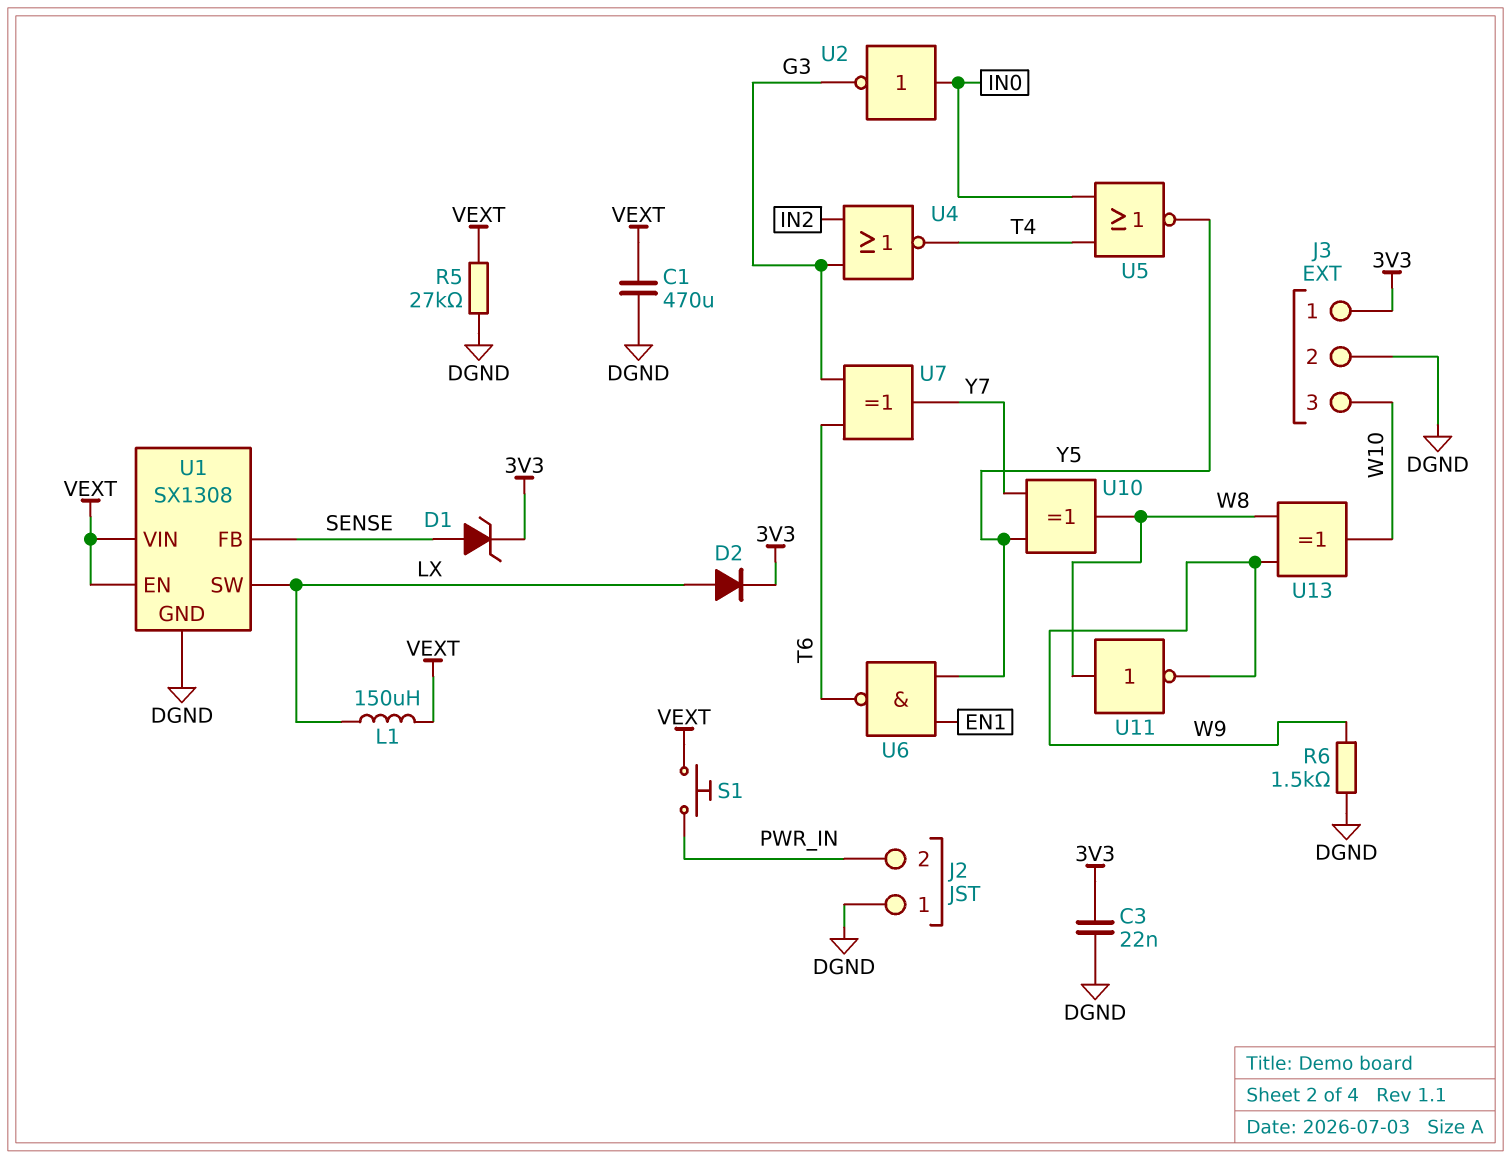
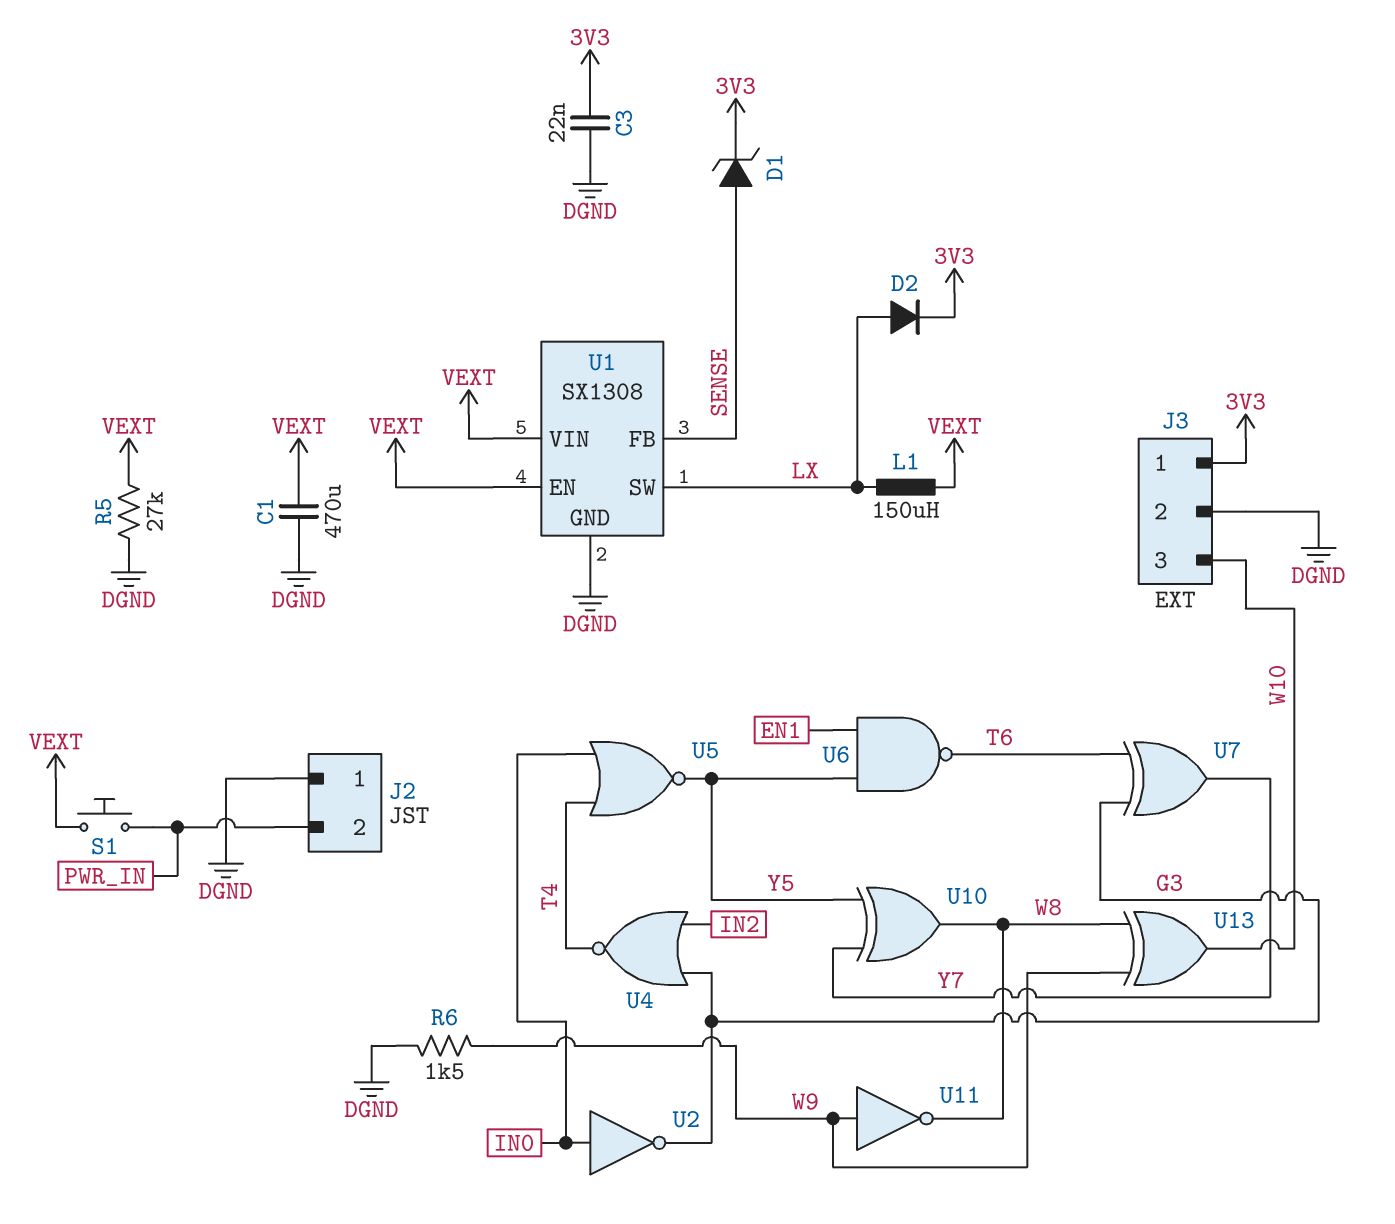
U11: NOT (in W8, out W9) -> NOT (in W9, out W8)

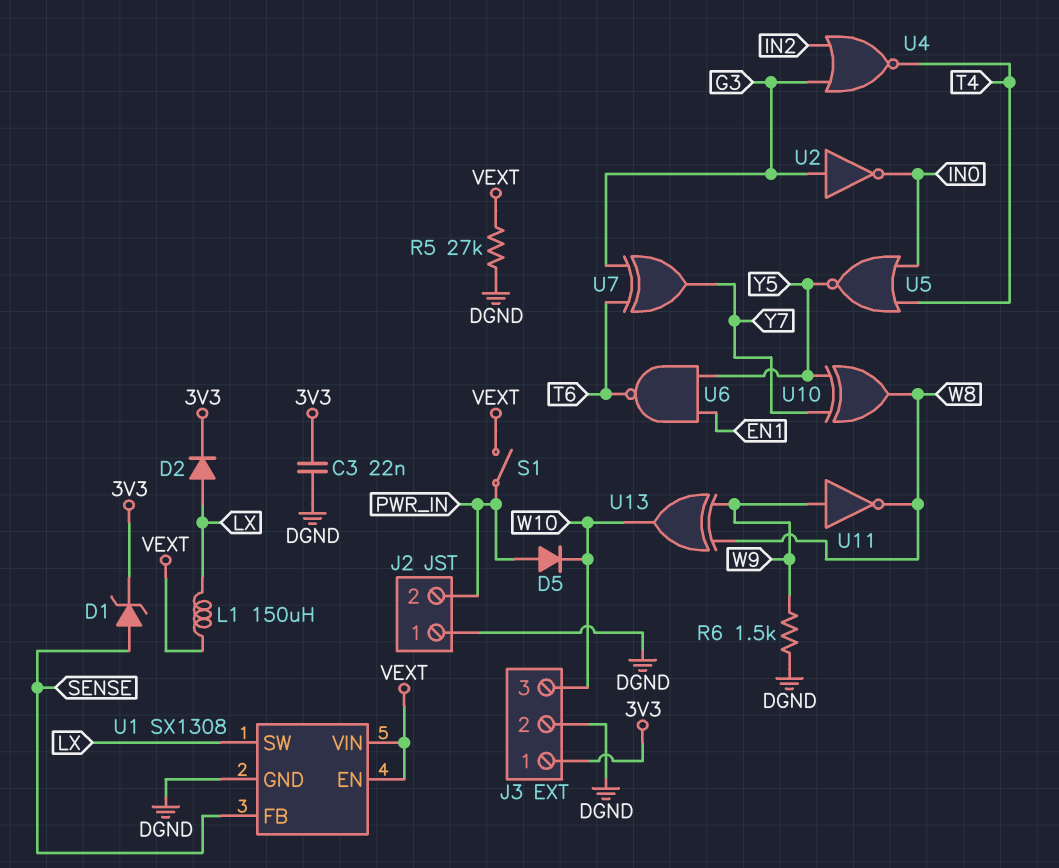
C1: 470uF (DGND, VEXT) -> none
D5: none -> diode (A PWR_IN, K W10)
S1: button (PWR_IN, VEXT) -> switch (PWR_IN, VEXT)
U2: NOT (in IN0, out G3) -> NOT (in G3, out IN0)

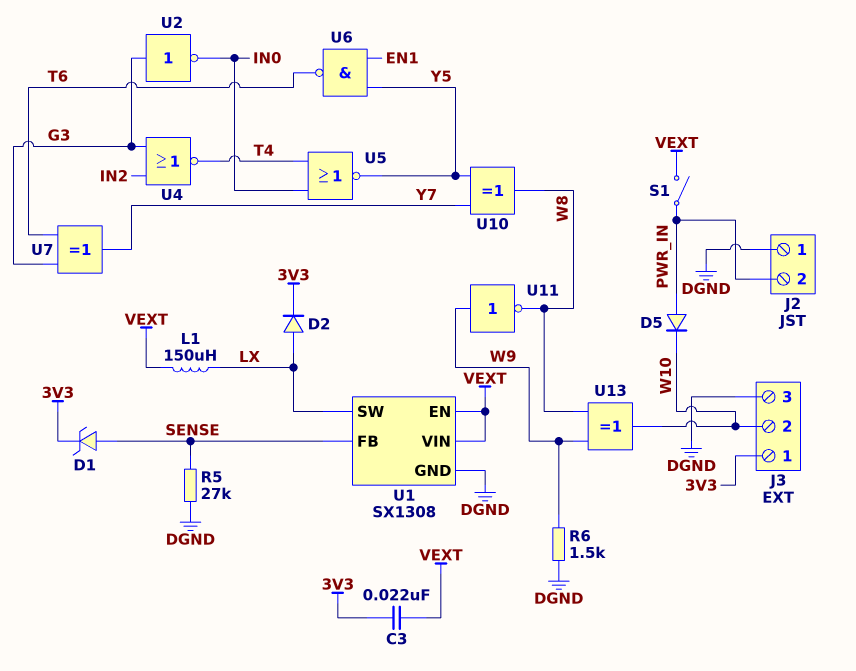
C3: 22nF (3V3, DGND) -> 22nF (3V3, VEXT)
J3 pin 2: DGND -> W10
J3 pin 3: W10 -> DGND
R5: 27k (DGND, VEXT) -> 27k (DGND, SENSE)

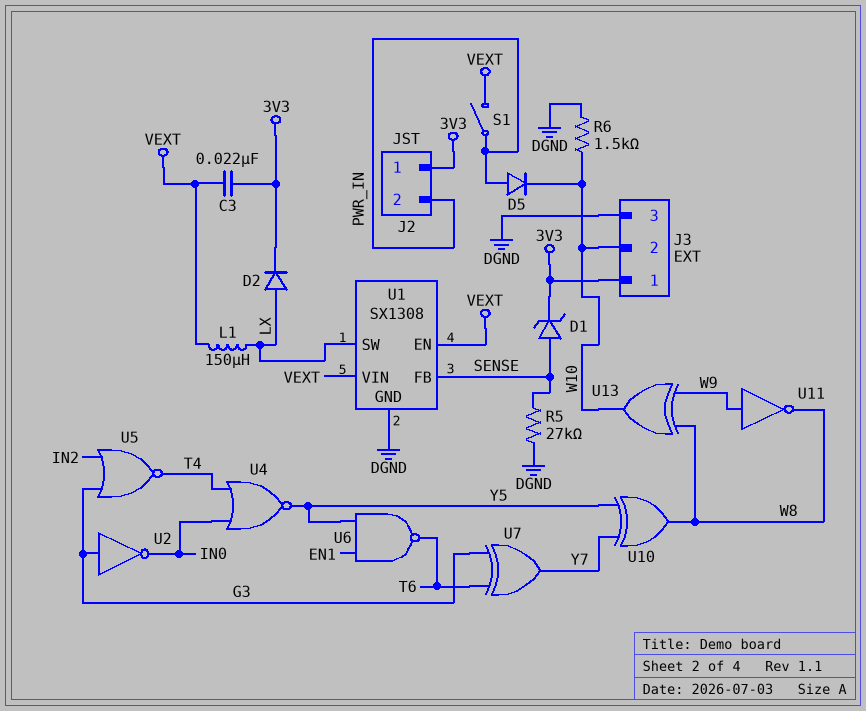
J2 pin 1: DGND -> 3V3
R6: 1.5k (DGND, W9) -> 1.5k (DGND, W10)
U4: NOR (in G3, in IN2, out T4) -> NOR (in IN0, in T4, out Y5)
U5: NOR (in IN0, in T4, out Y5) -> NOR (in G3, in IN2, out T4)

